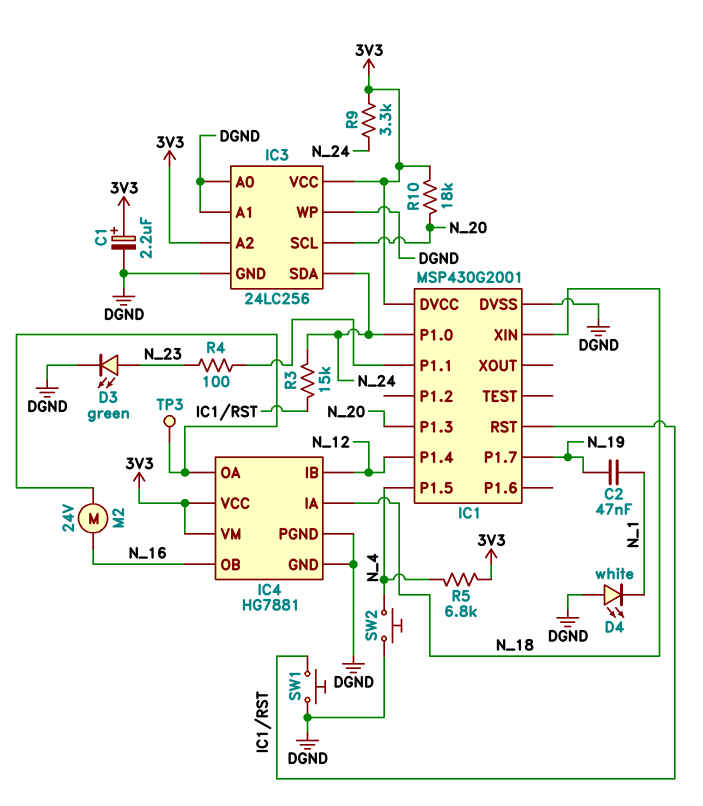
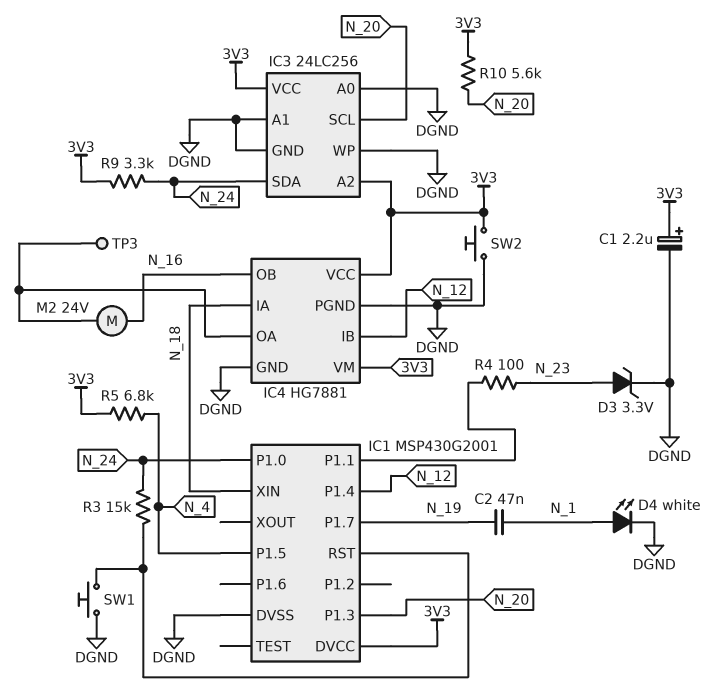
D3: LED green (A N_23, K DGND) -> zener 3.3V (A N_23, K DGND)
D4: LED white (A DGND, K N_1) -> LED white (A N_1, K DGND)
R10: 18k (3V3, N_20) -> 5.6k (3V3, N_20)
SW2: button (DGND, N_4) -> button (3V3, DGND)

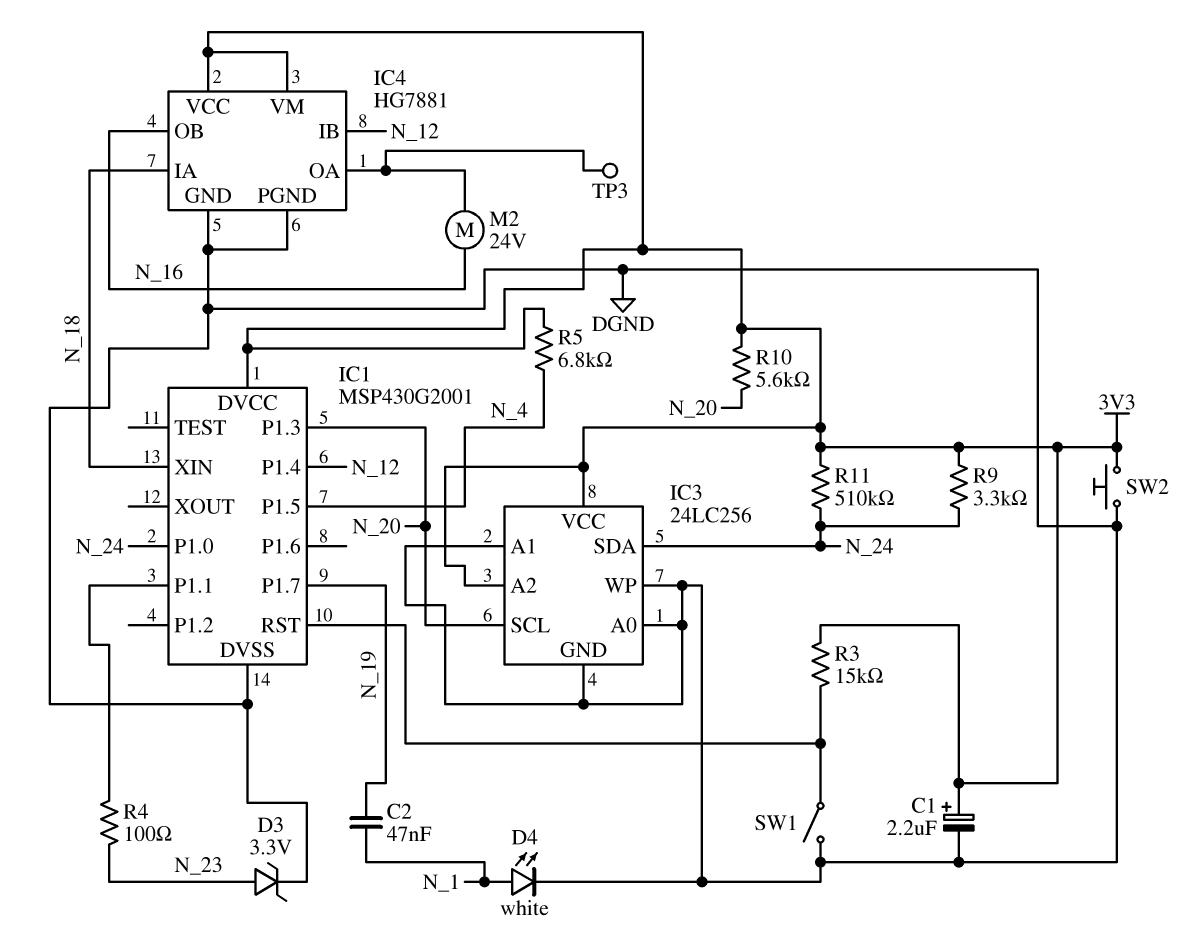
R3: 15k (IC1/RST, N_24) -> 15k (3V3, IC1/RST)
R11: none -> 510k (3V3, N_24)
SW1: button (DGND, IC1/RST) -> switch (DGND, IC1/RST)

